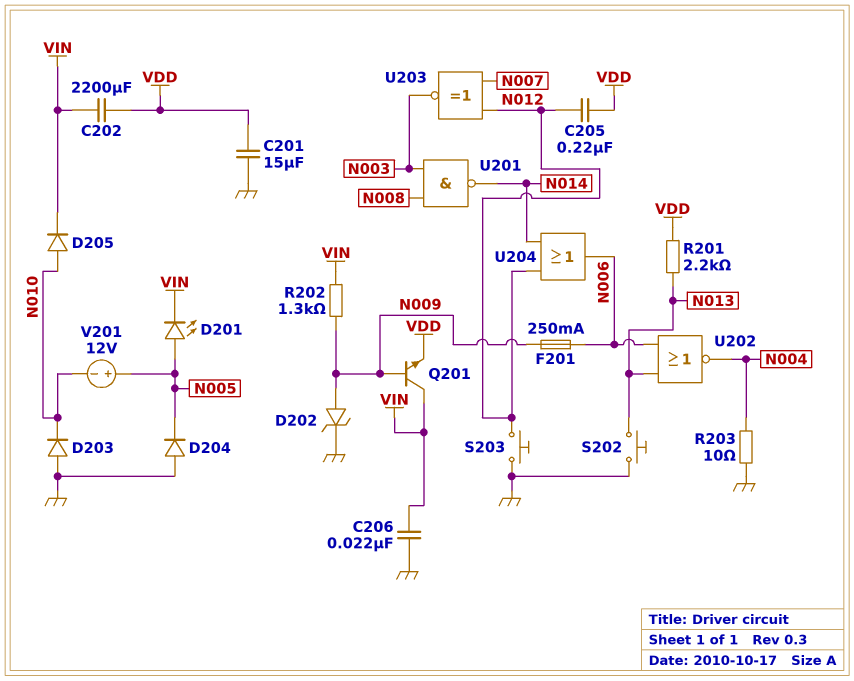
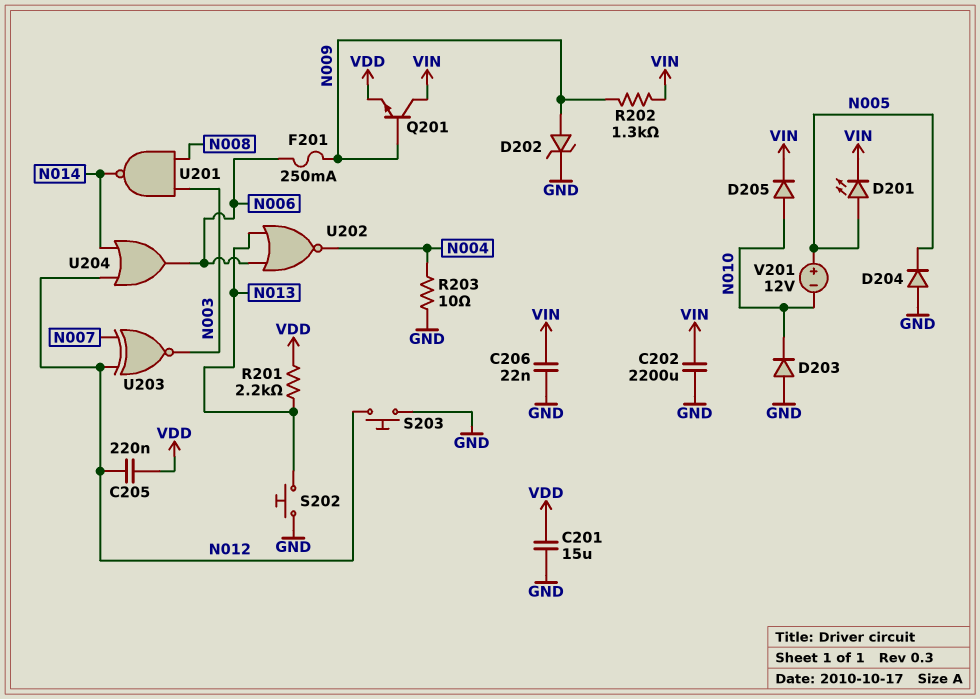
C202: 2200uF (VDD, VIN) -> 2200uF (GND, VIN)

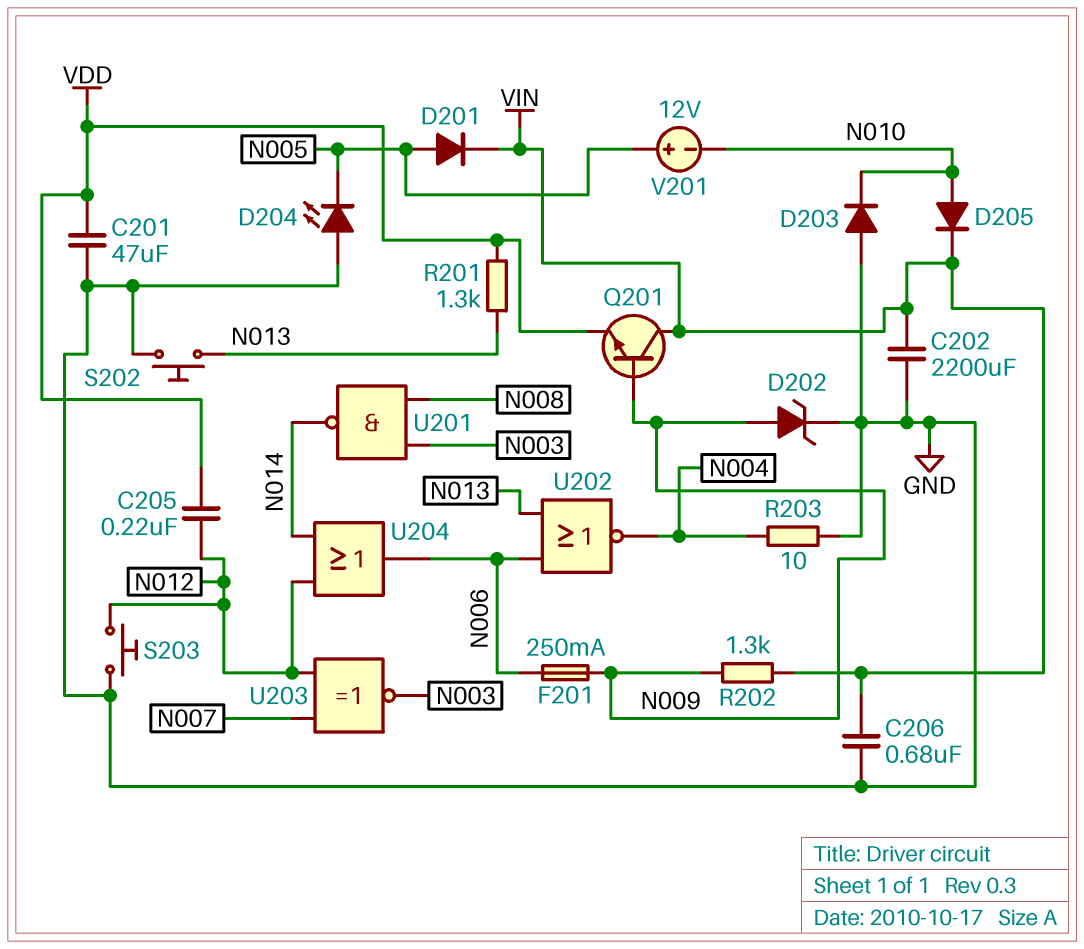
C201: 15uF (GND, VDD) -> 47uF (GND, VDD)
C206: 22nF (GND, VIN) -> 680nF (GND, VIN)
D201: LED (A N005, K VIN) -> diode (A N005, K VIN)
D204: diode (A GND, K N005) -> LED (A GND, K N005)
R201: 2.2k (N013, VDD) -> 1.3k (N013, VDD)

